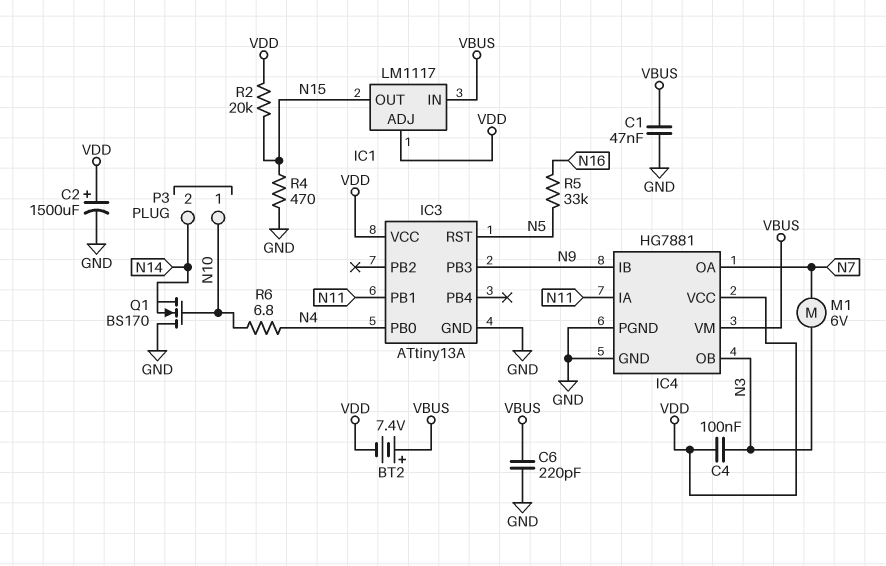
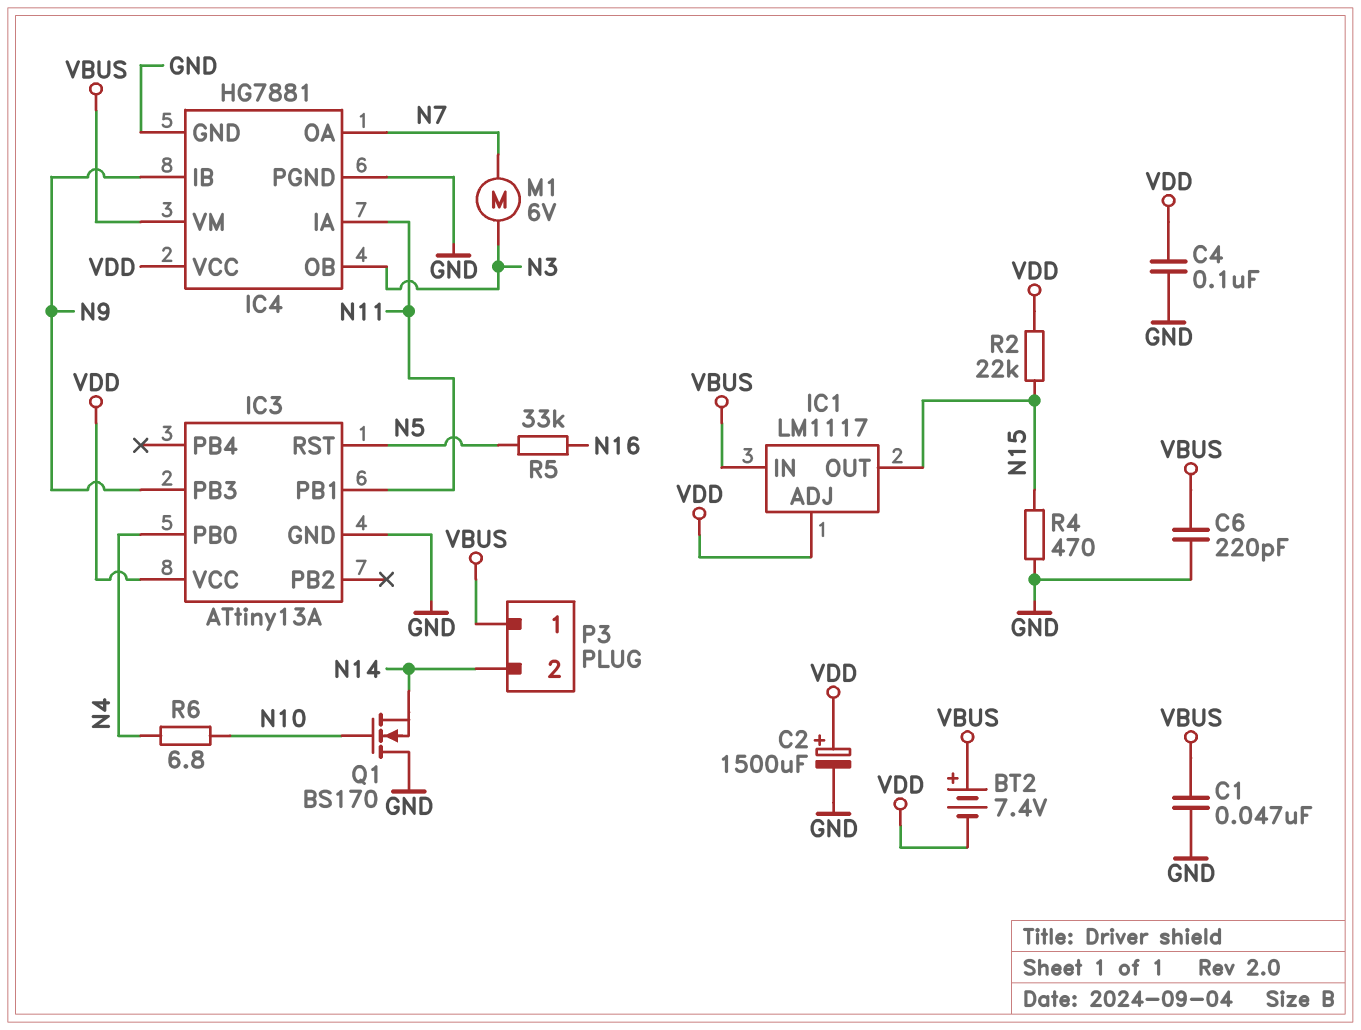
C4: 100nF (N3, VDD) -> 100nF (GND, VDD)
P3 pin 1: N10 -> VBUS
R2: 20k (N15, VDD) -> 22k (N15, VDD)

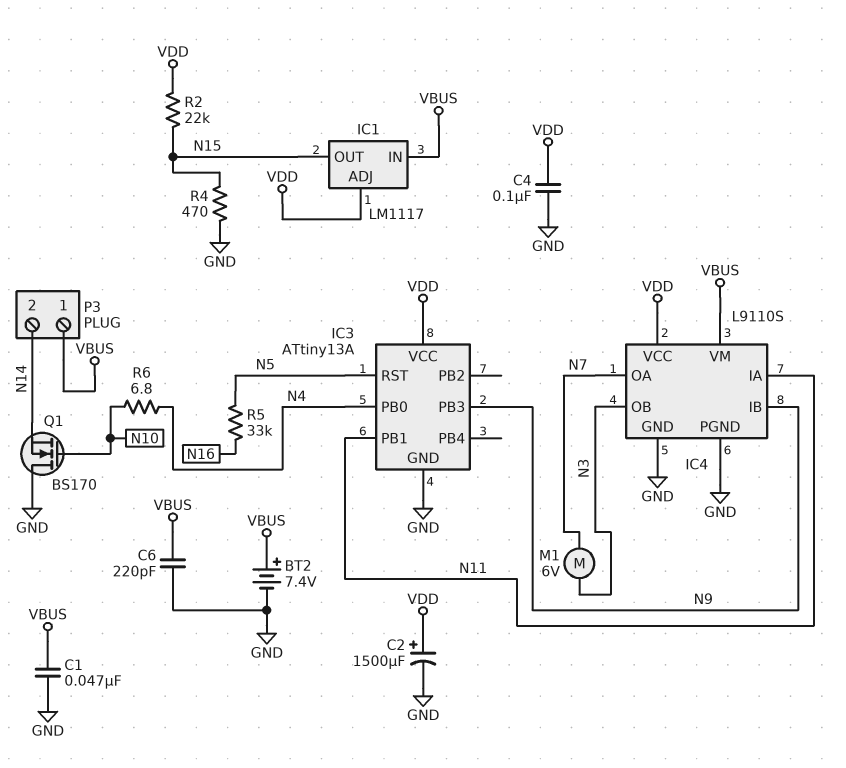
BT2: 7.4V (plus VBUS, minus VDD) -> 7.4V (plus VBUS, minus GND)
IC4: HG7881 -> L9110S

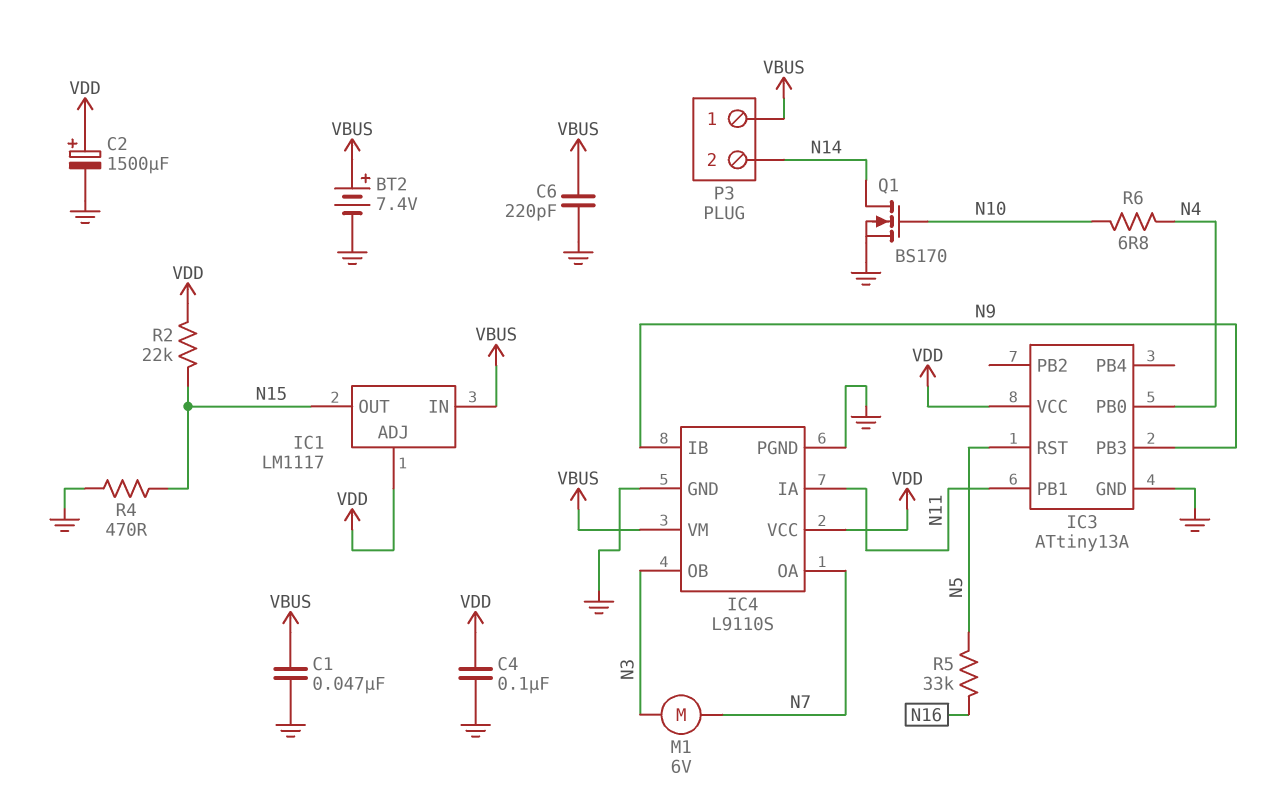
Q1: NMOS BS170 (G N10, D GND, S N14) -> NMOS BS170 (G N10, D N14, S GND)

